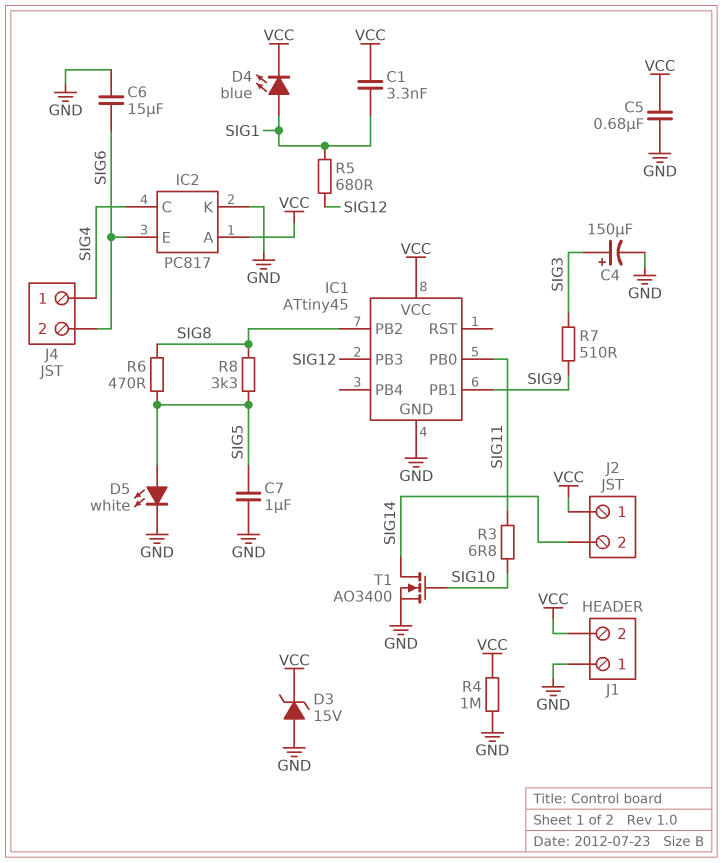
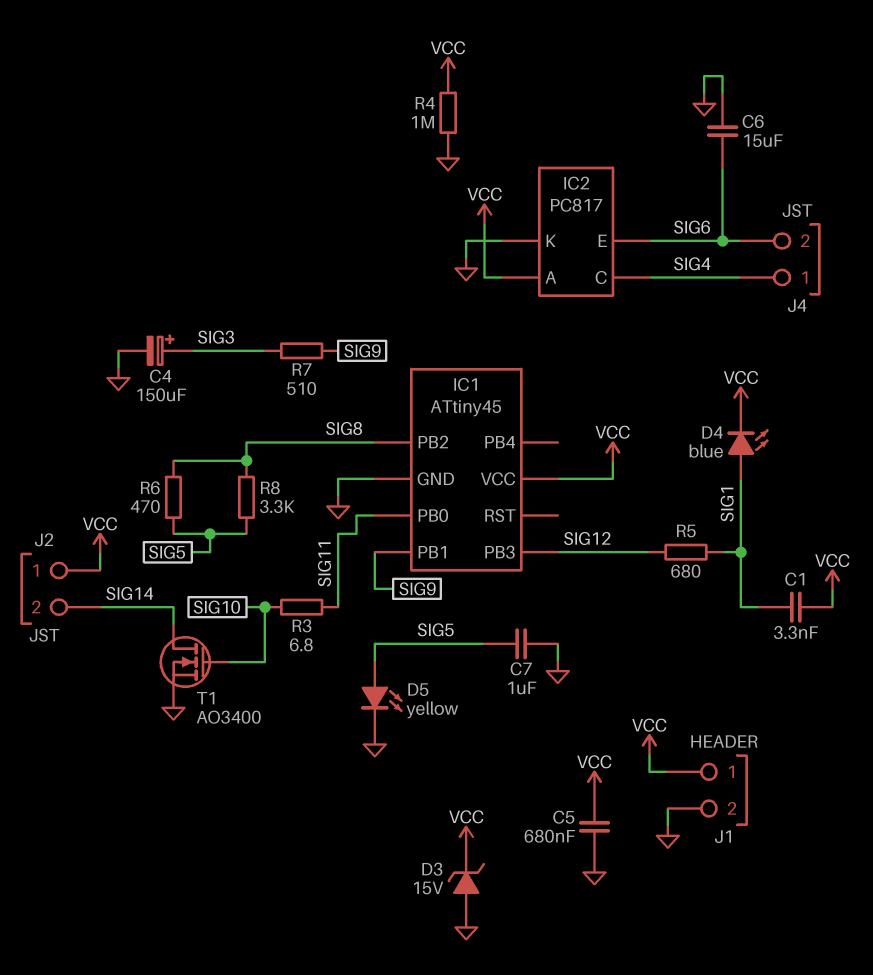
D5: LED white (A SIG5, K GND) -> LED yellow (A SIG5, K GND)
J1 pin 1: GND -> VCC
J1 pin 2: VCC -> GND

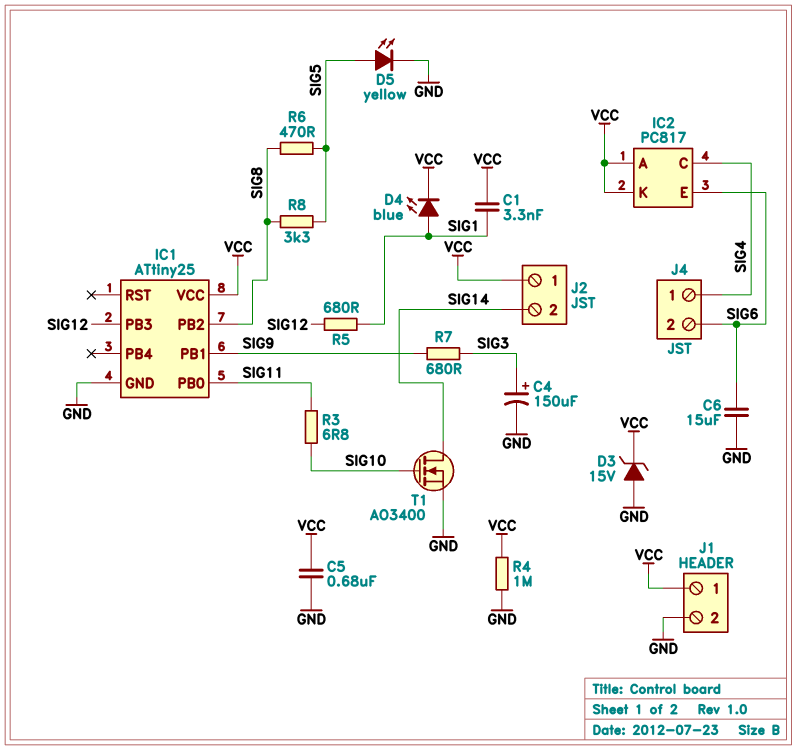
C7: 1uF (GND, SIG5) -> none
IC1: ATtiny45 -> ATtiny25
IC2 pin K: GND -> VCC
R7: 510 (SIG3, SIG9) -> 680 (SIG3, SIG9)

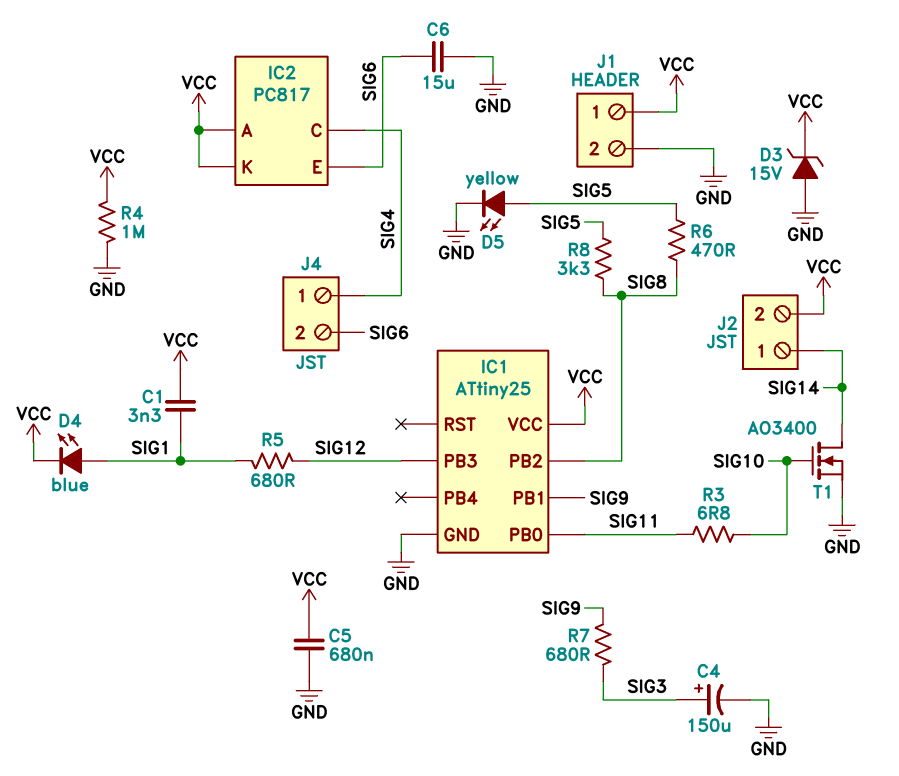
J2 pin 1: VCC -> SIG14
J2 pin 2: SIG14 -> VCC

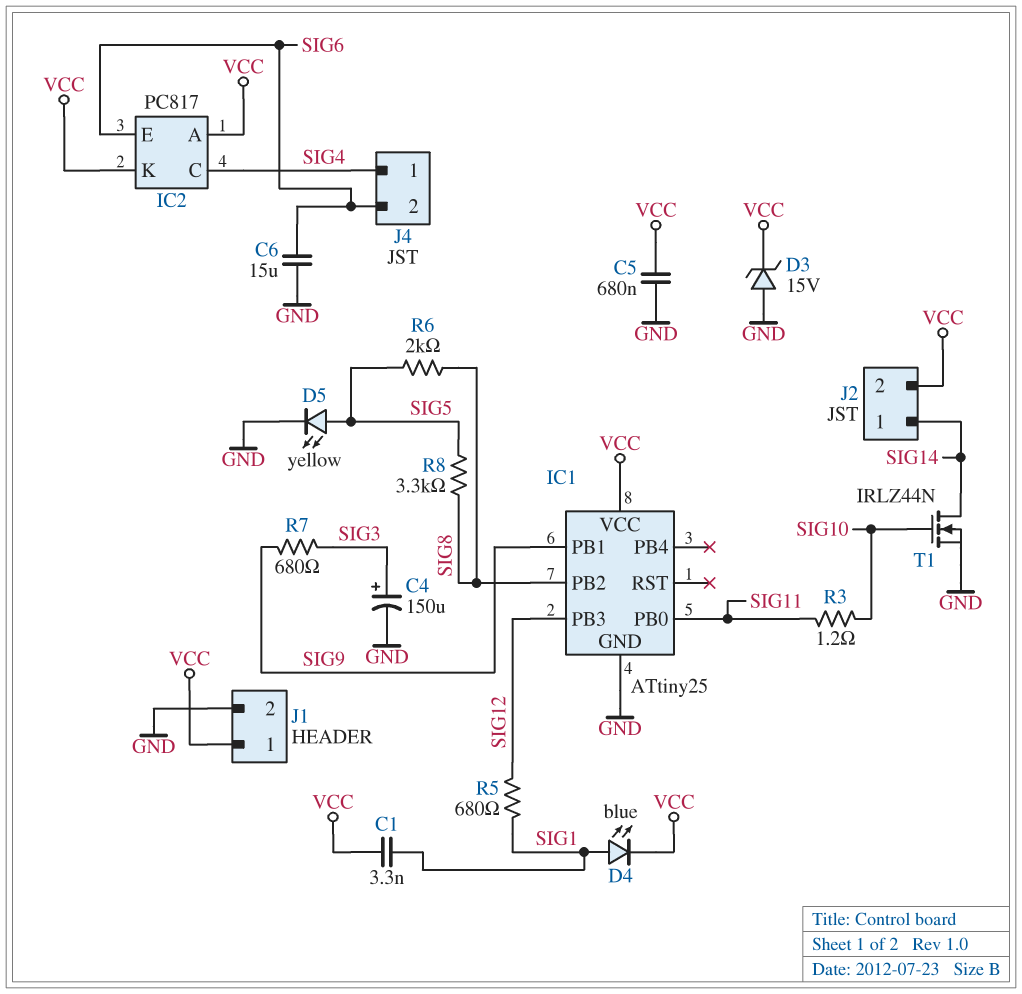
R3: 6.8 (SIG10, SIG11) -> 1.2 (SIG10, SIG11)
R4: 1M (GND, VCC) -> none
R6: 470 (SIG5, SIG8) -> 2k (SIG5, SIG8)
T1: NMOS AO3400 (G SIG10, D SIG14, S GND) -> NMOS IRLZ44N (G SIG10, D SIG14, S GND)

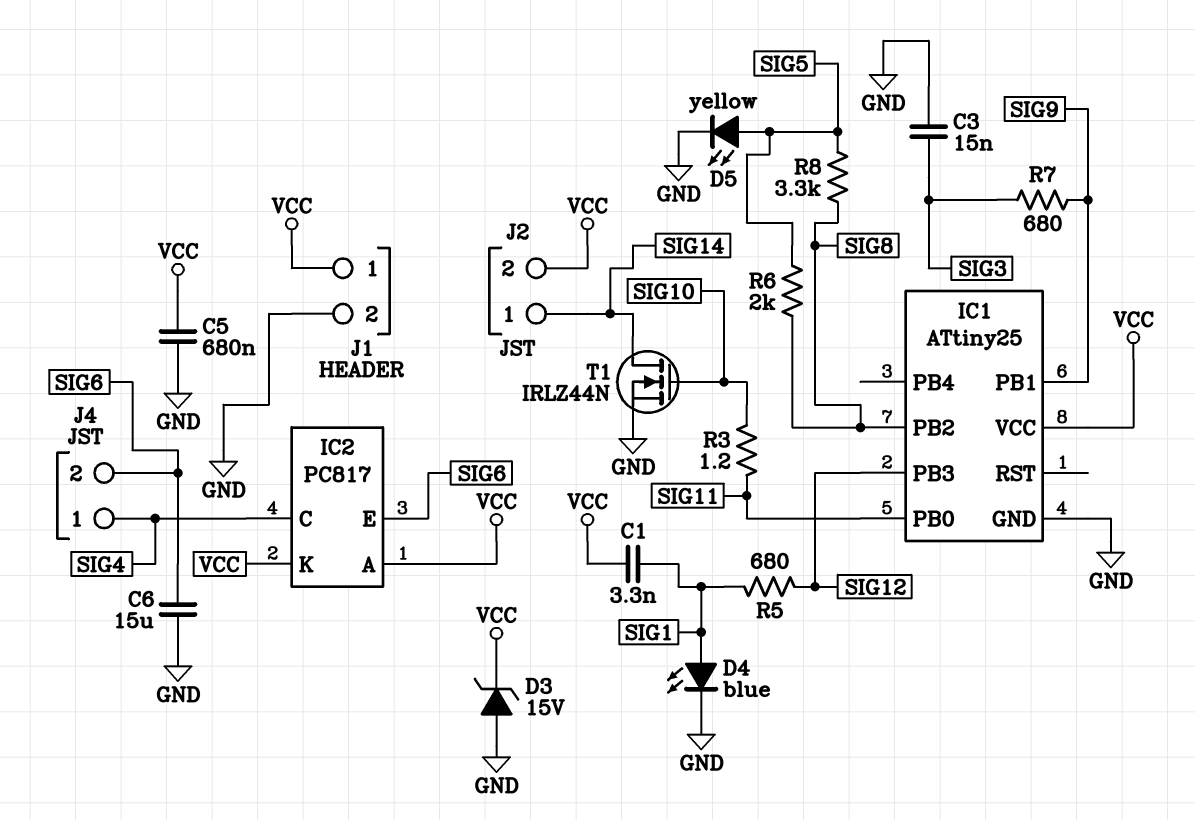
C3: none -> 15nF (GND, SIG3)
C4: 150uF (plus SIG3, minus GND) -> none
D4: LED blue (A SIG1, K VCC) -> LED blue (A SIG1, K GND)

